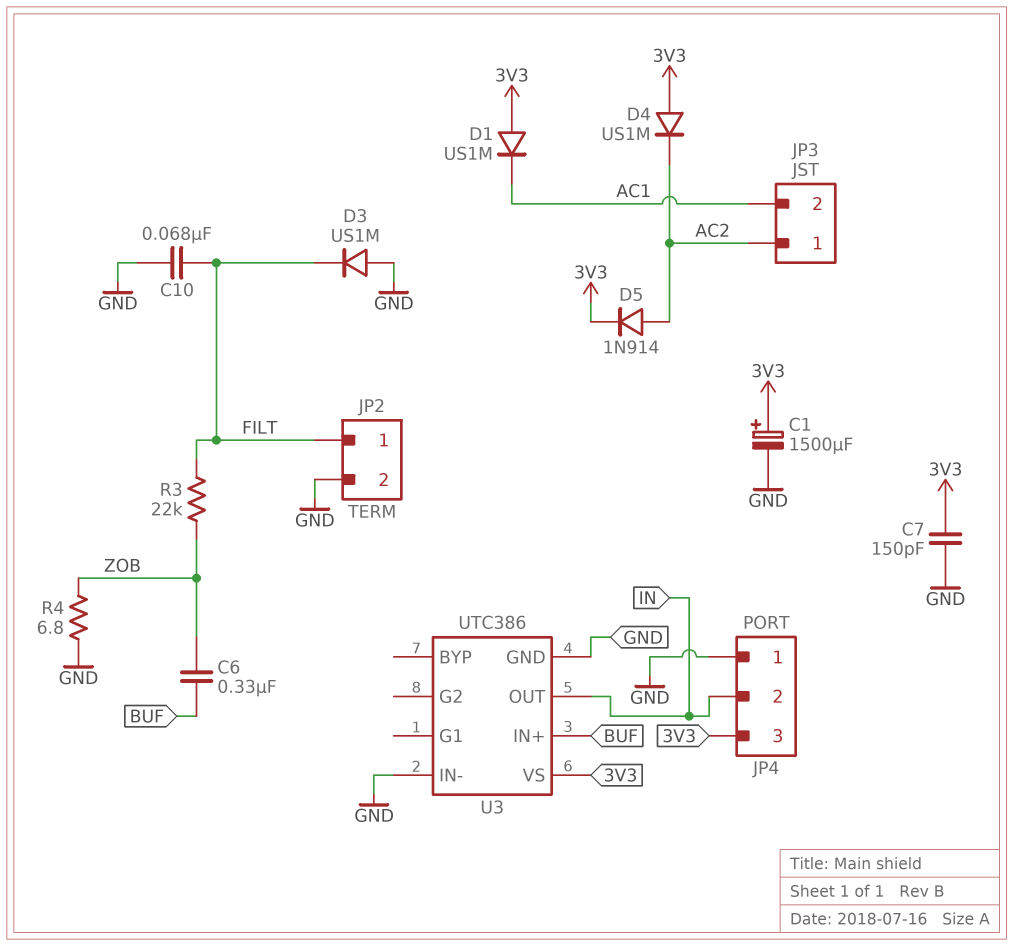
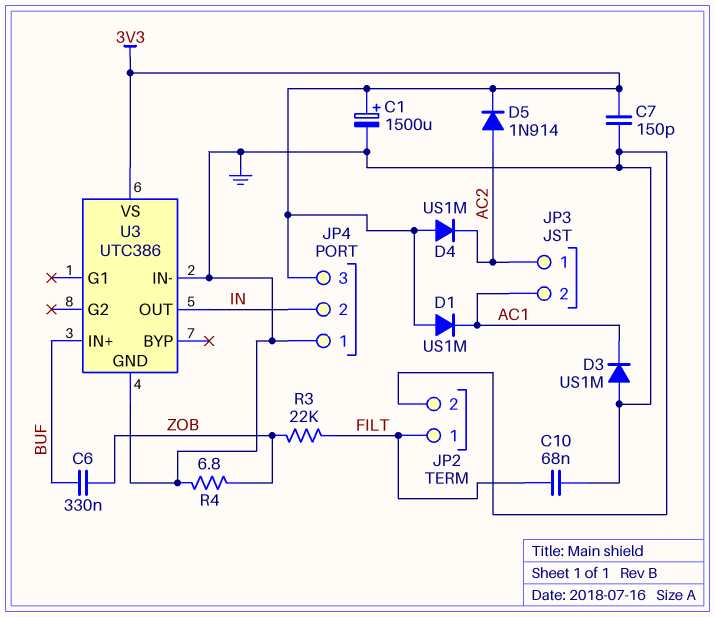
D3: diode US1M (A GND, K FILT) -> diode US1M (A GND, K AC1)

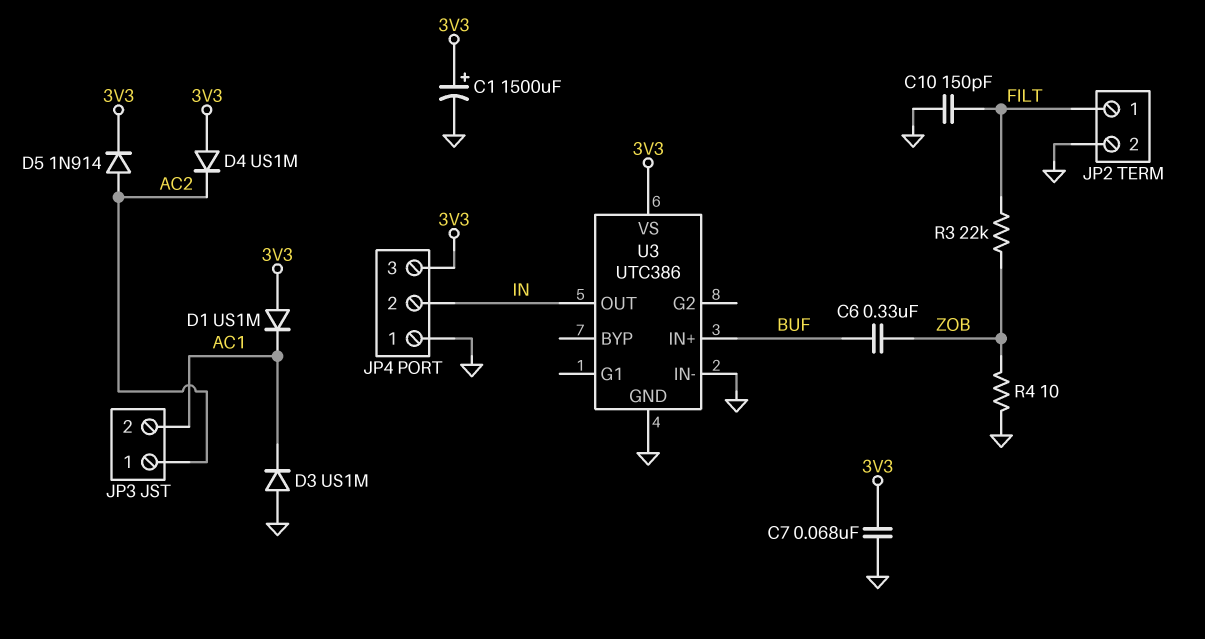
C7: 150pF (3V3, GND) -> 68nF (3V3, GND)
C10: 68nF (FILT, GND) -> 150pF (FILT, GND)
R4: 6.8 (GND, ZOB) -> 10 (GND, ZOB)

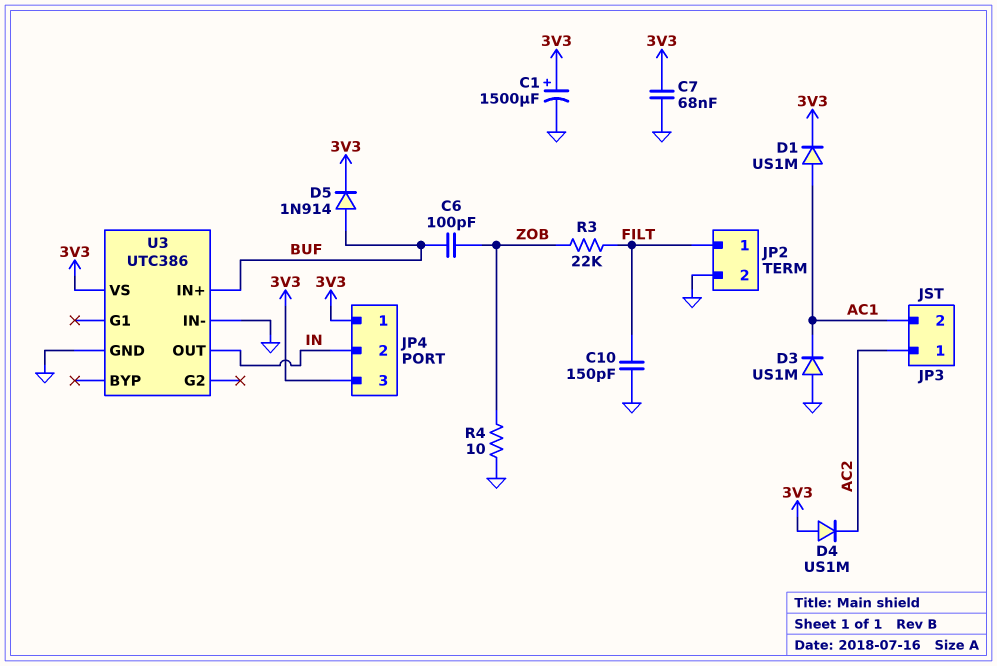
C6: 330nF (BUF, ZOB) -> 100pF (BUF, ZOB)
D1: diode US1M (A 3V3, K AC1) -> diode US1M (A AC1, K 3V3)
D5: diode 1N914 (A AC2, K 3V3) -> diode 1N914 (A BUF, K 3V3)
JP4 pin 1: GND -> 3V3

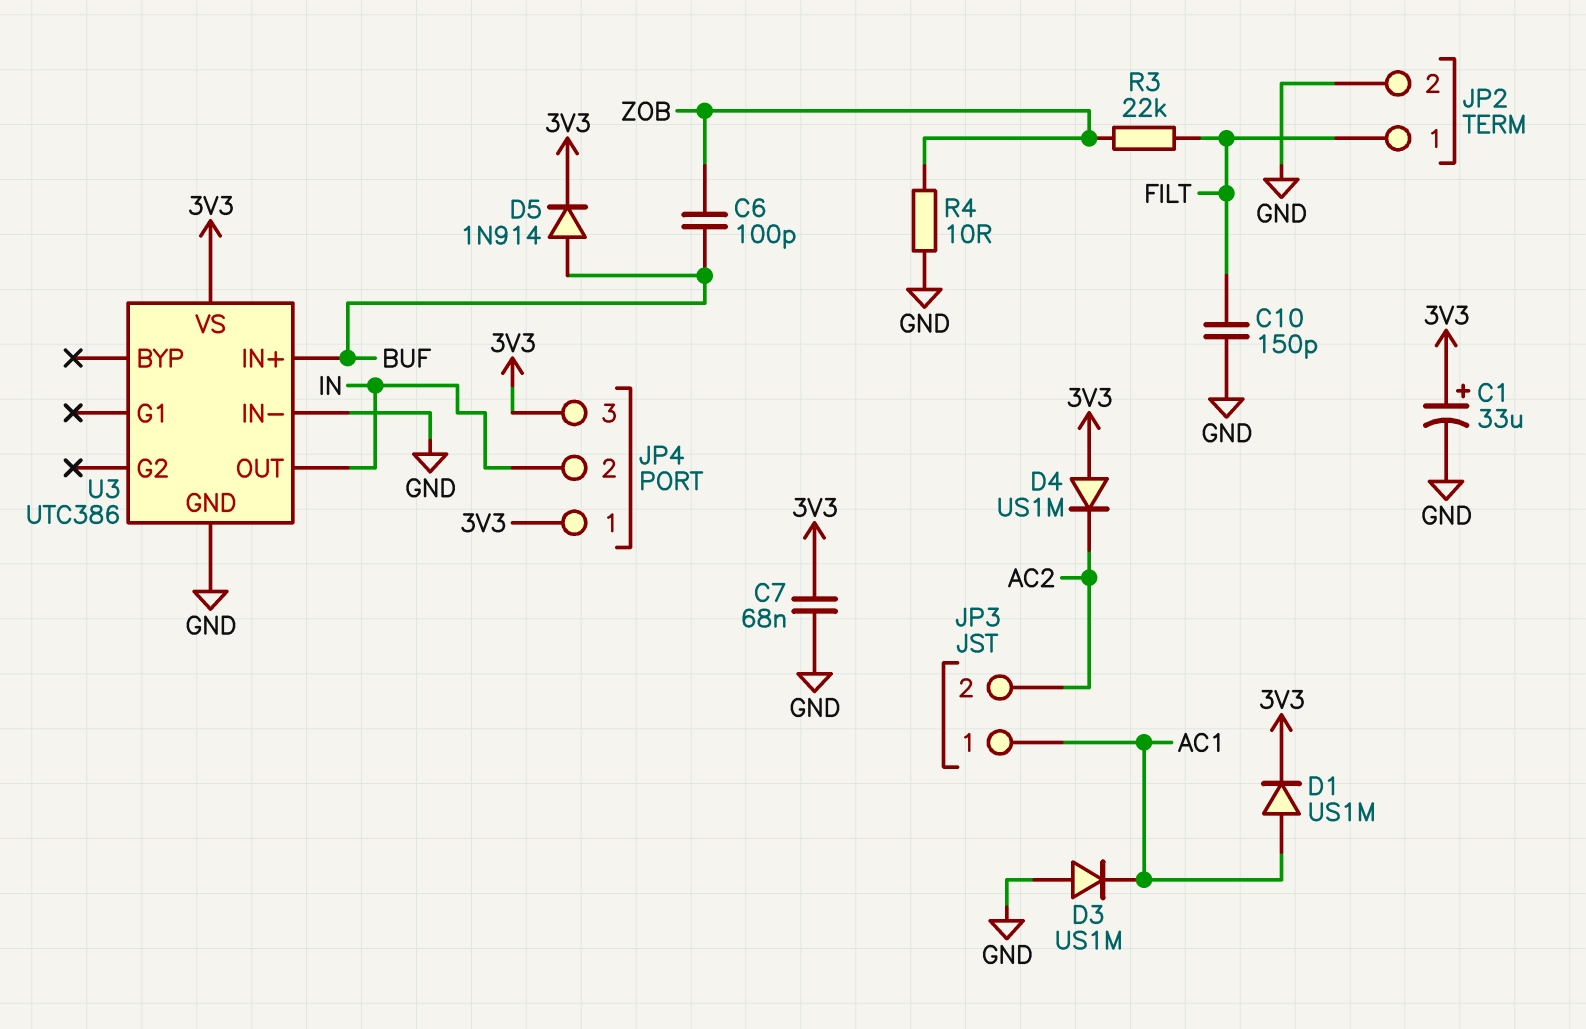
C1: 1500uF (plus 3V3, minus GND) -> 33uF (plus 3V3, minus GND)
JP3 pin 1: AC2 -> AC1
JP3 pin 2: AC1 -> AC2

